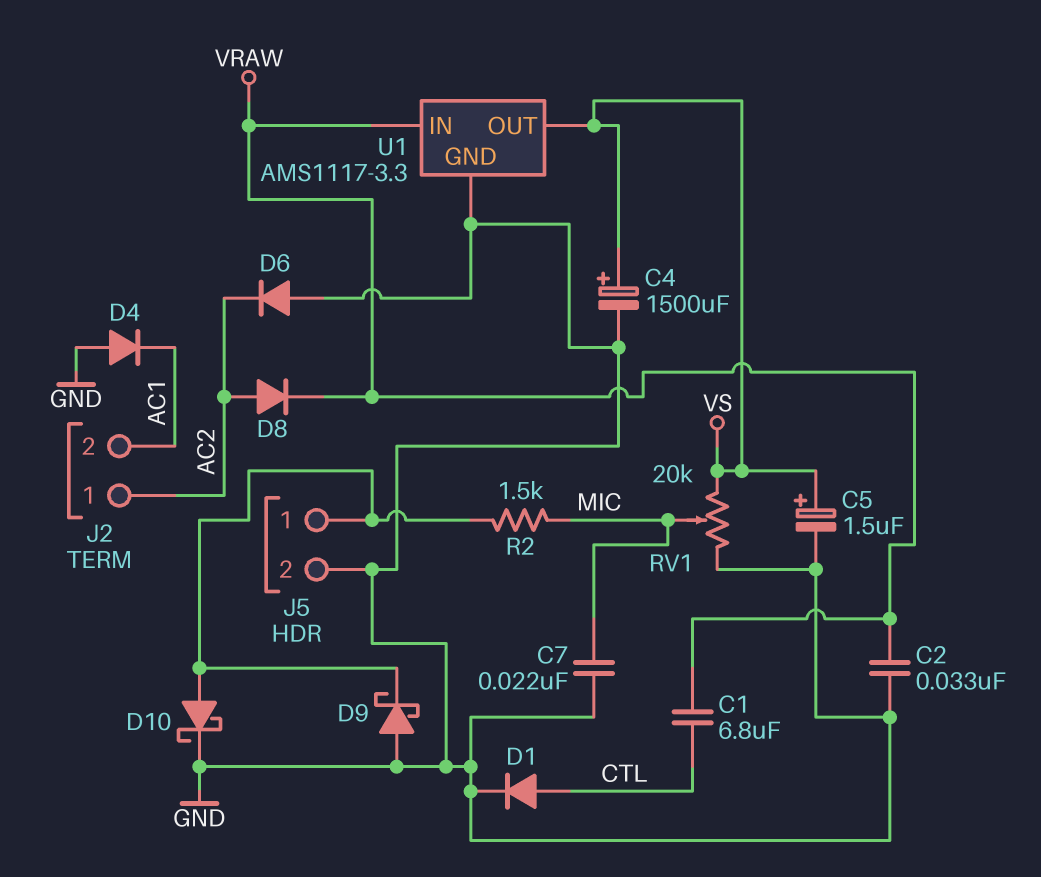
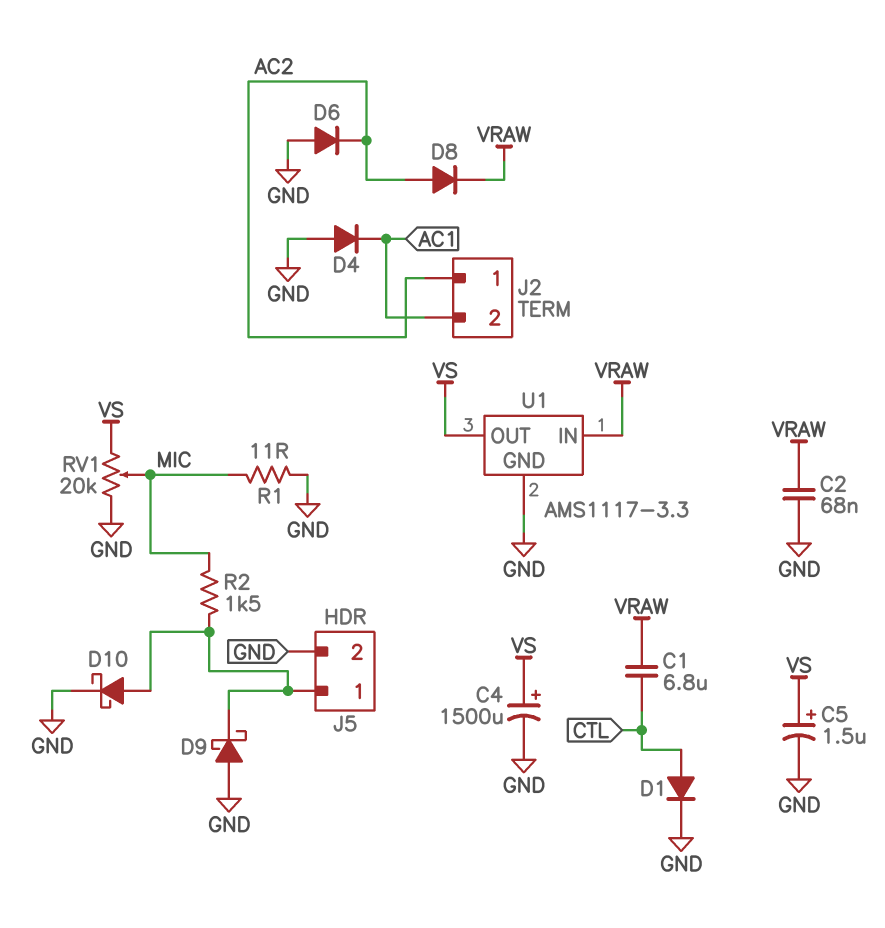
C2: 33nF (GND, VRAW) -> 68nF (GND, VRAW)
C7: 22nF (GND, MIC) -> none
R1: none -> 11 (GND, MIC)

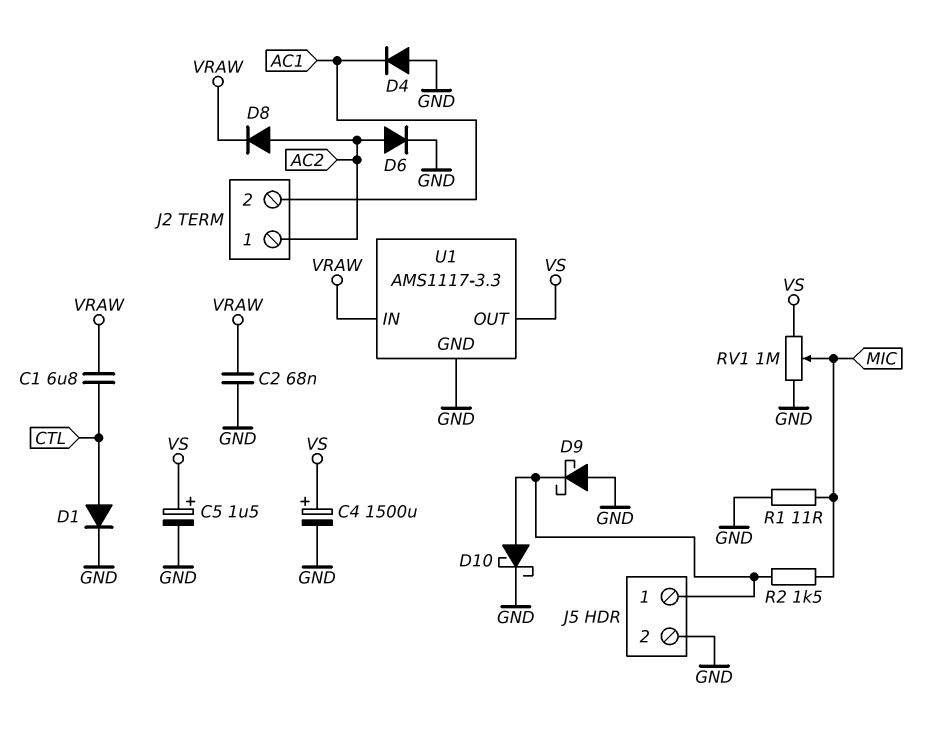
D6: diode (A GND, K AC2) -> diode (A AC2, K GND)
RV1: 20k (GND, VS, wiper MIC) -> 1M (GND, VS, wiper MIC)

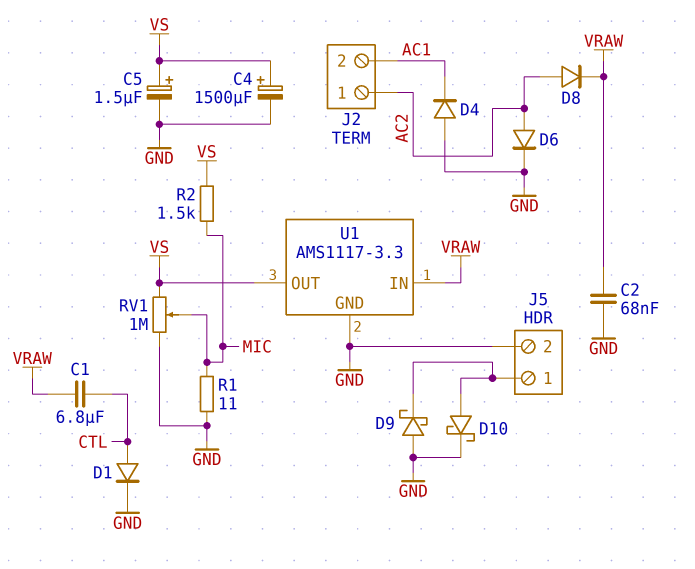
R2: 1.5k (J5/1, MIC) -> 1.5k (MIC, VS)

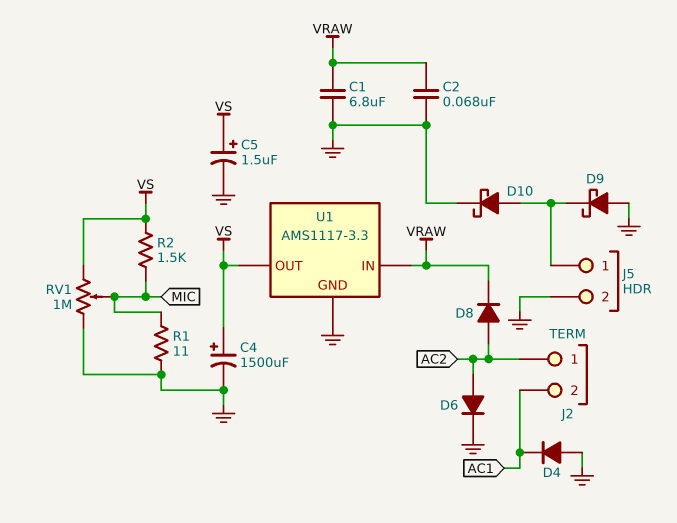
C1: 6.8uF (CTL, VRAW) -> 6.8uF (GND, VRAW)
D1: diode (A CTL, K GND) -> none

